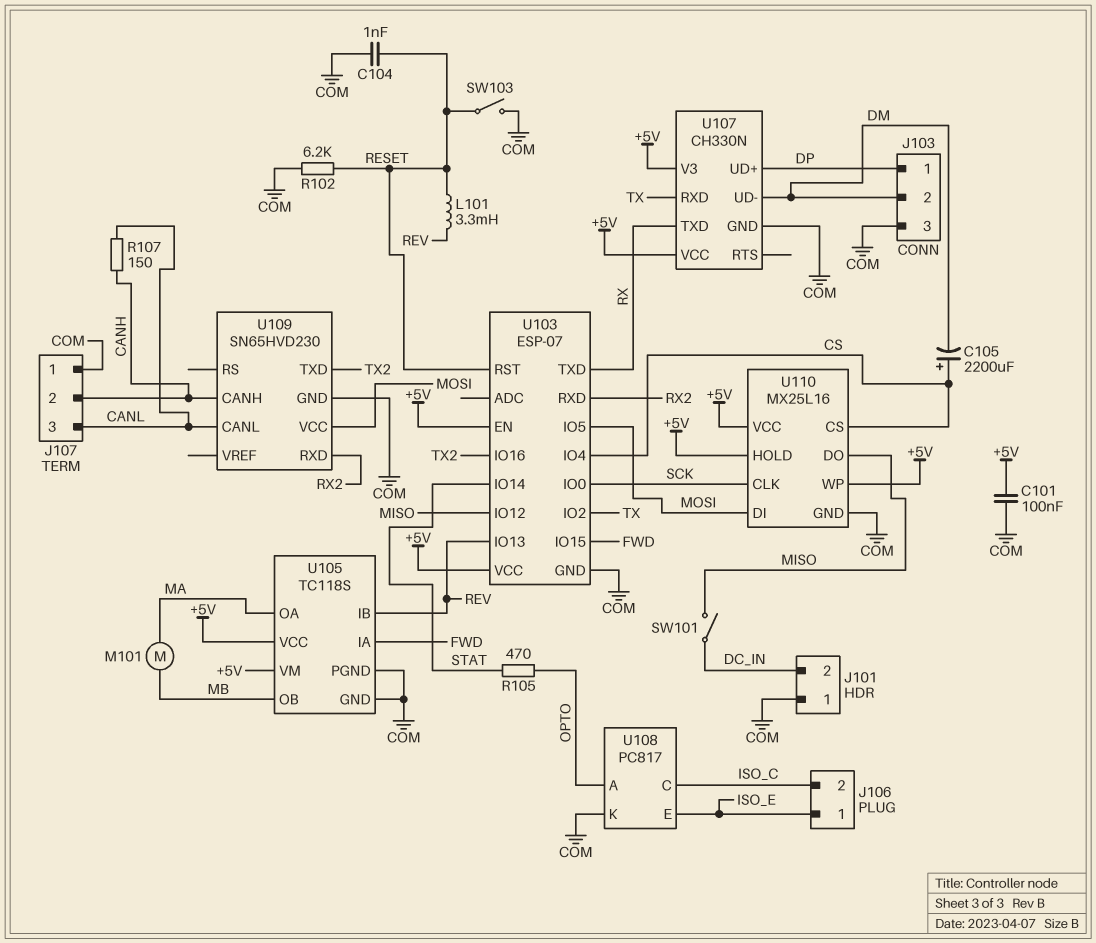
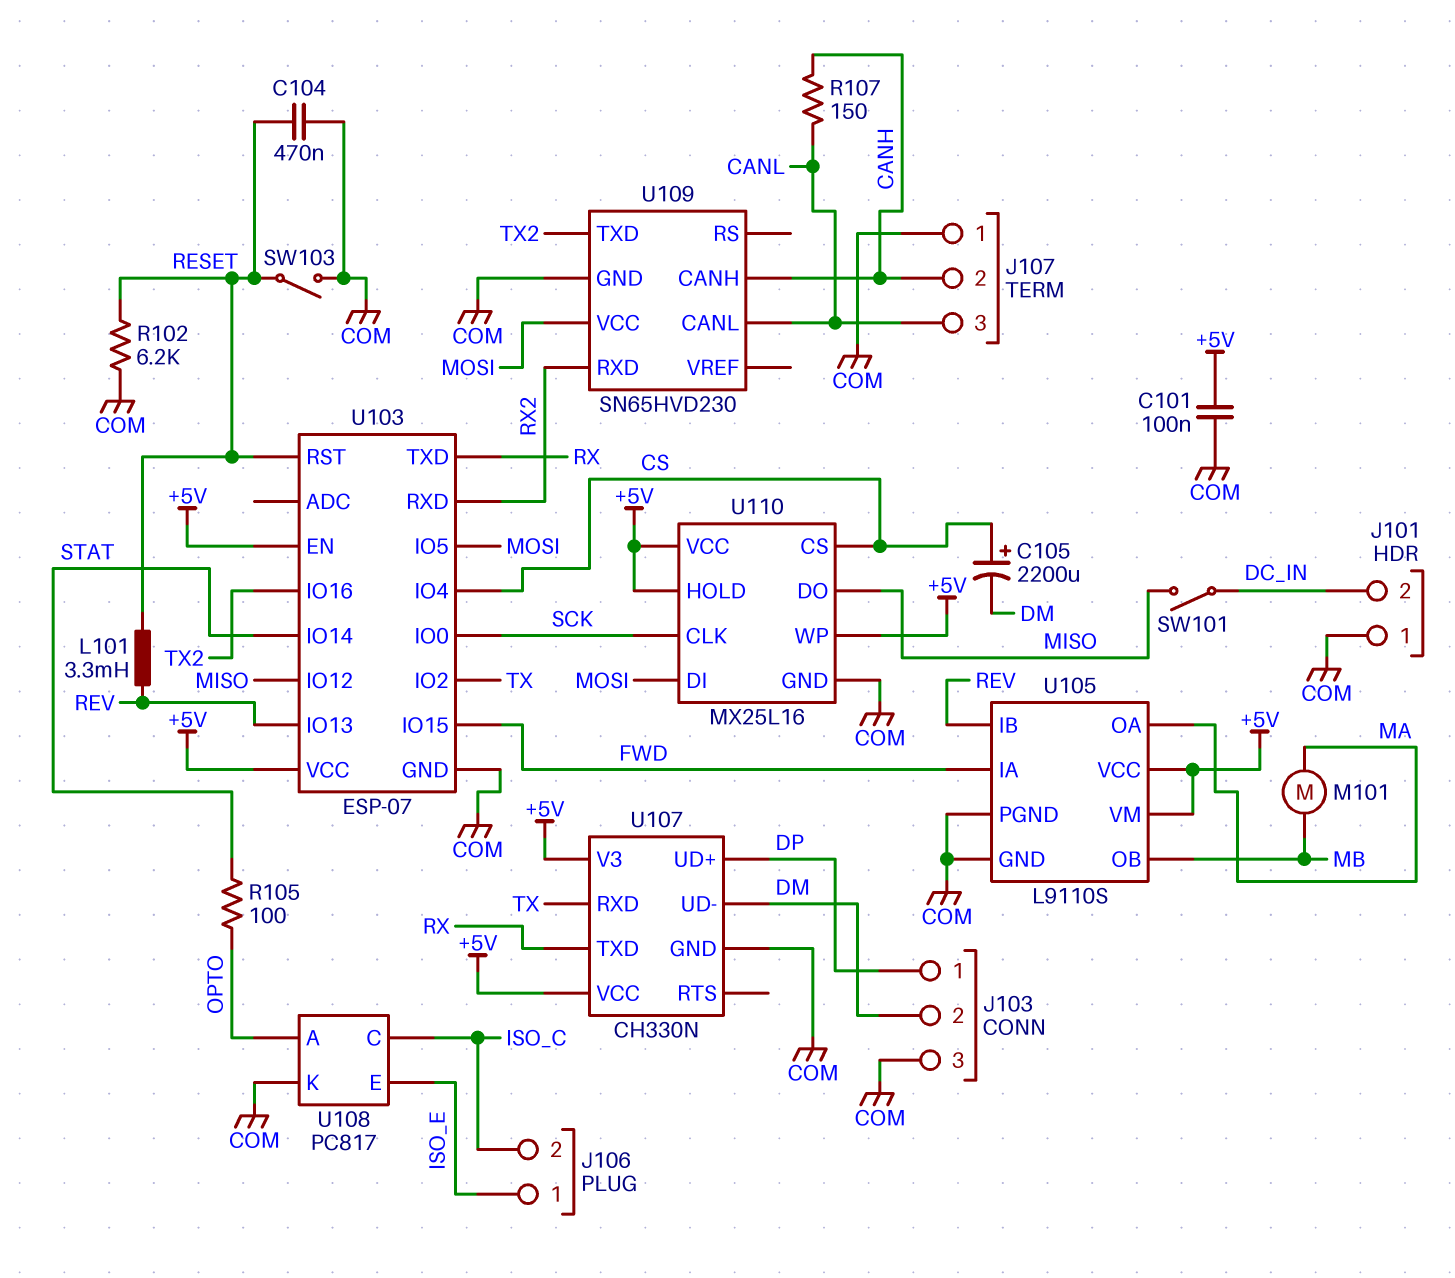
C104: 1nF (COM, RESET) -> 470nF (COM, RESET)
R105: 470 (OPTO, STAT) -> 100 (OPTO, STAT)
U105: TC118S -> L9110S

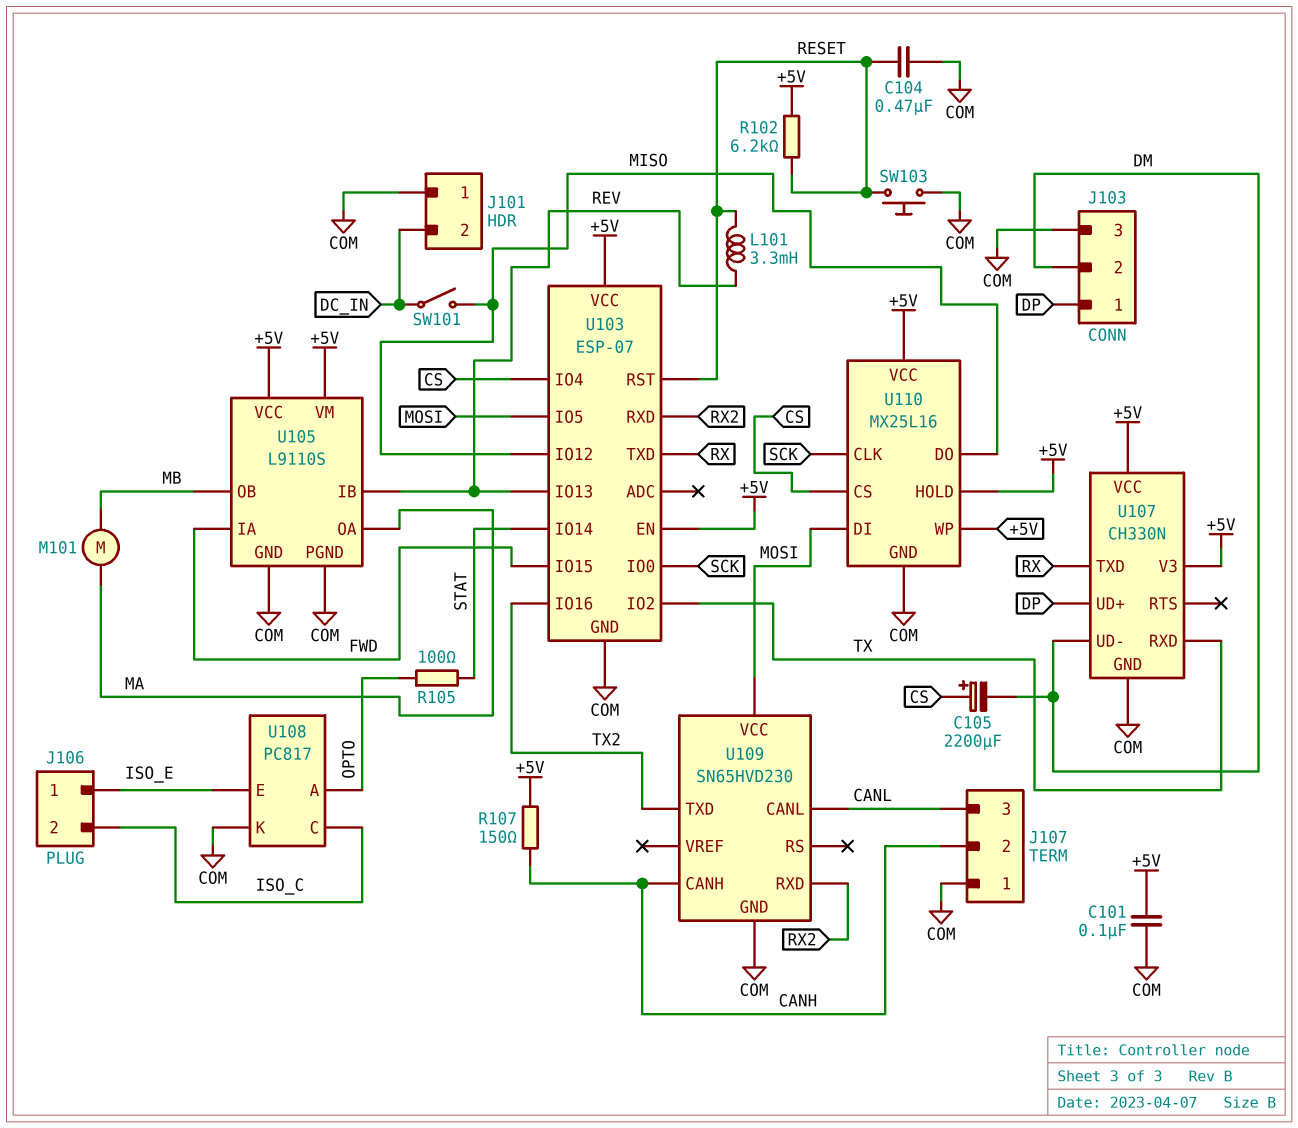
R102: 6.2k (COM, RESET) -> 6.2k (+5V, RESET)
R107: 150 (CANH, CANL) -> 150 (+5V, CANH)
SW103: switch (COM, RESET) -> button (COM, RESET)

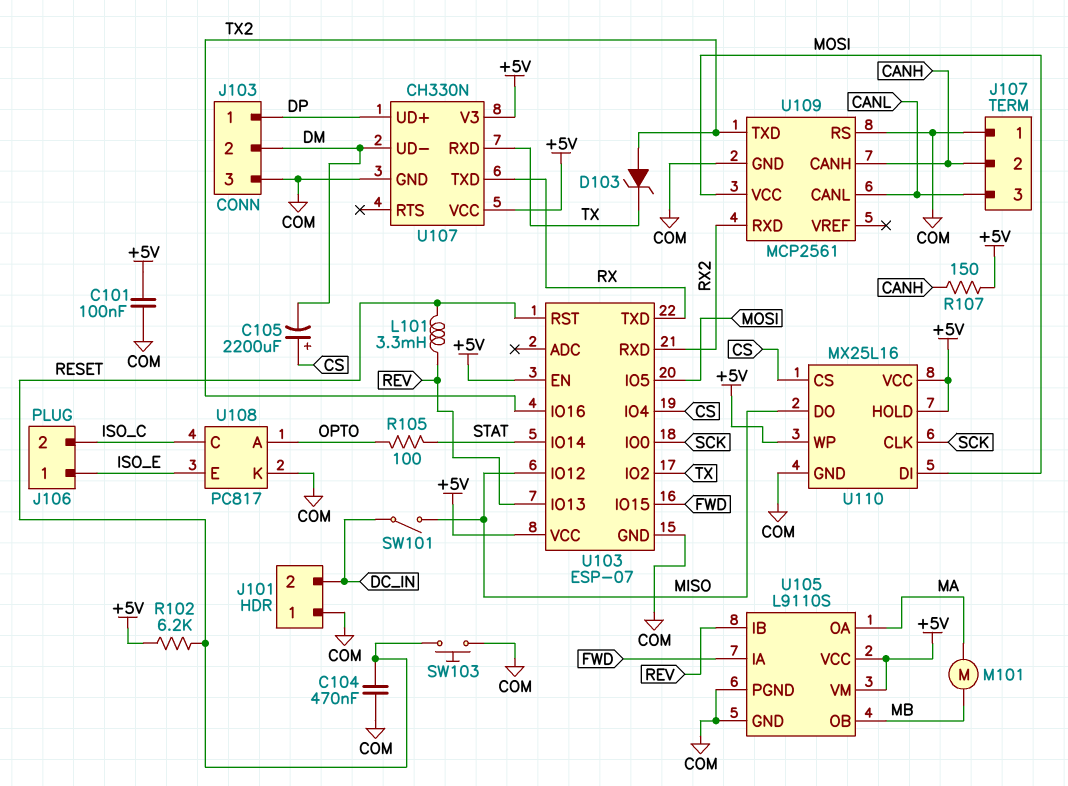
D103: none -> zener (A TX2, K TX)
U109: SN65HVD230 -> MCP2561
U109 pin RS: none -> COM

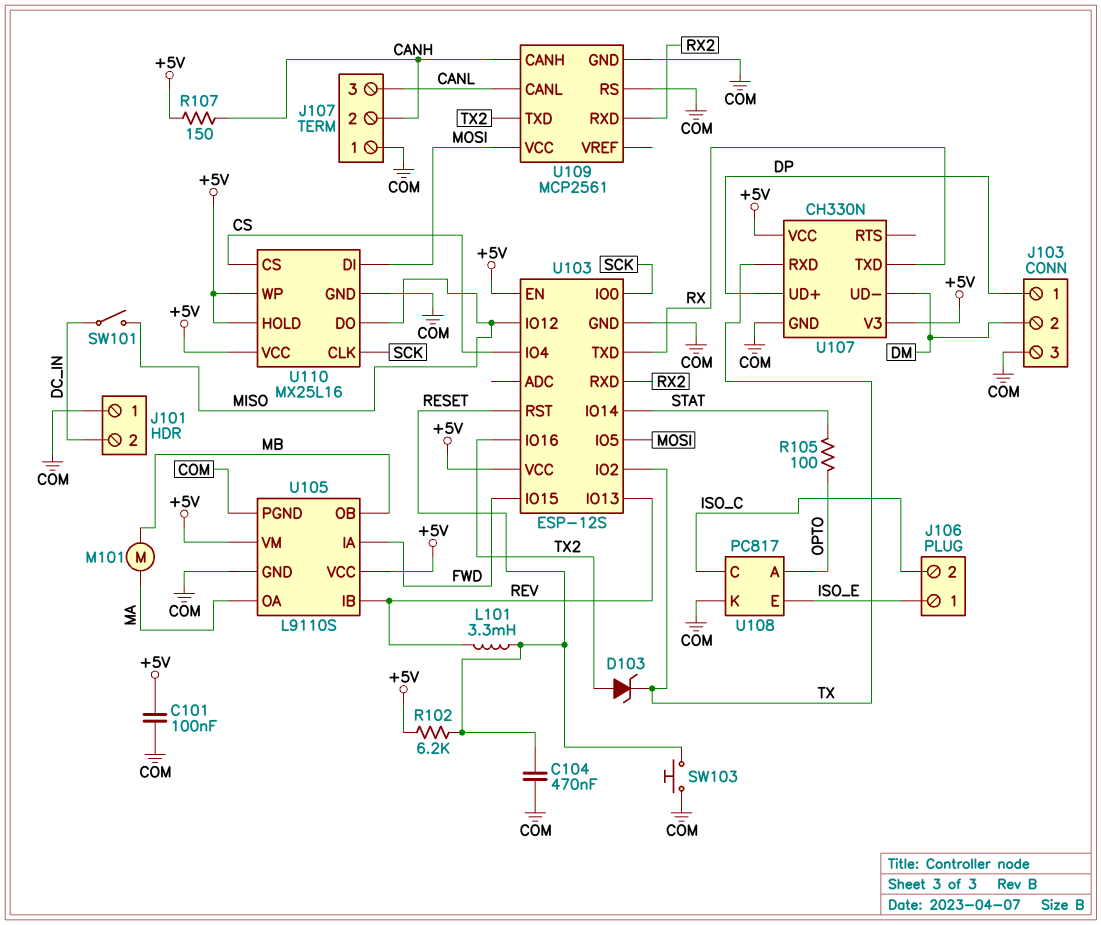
C105: 2200uF (plus CS, minus DM) -> none
U103: ESP-07 -> ESP-12S

